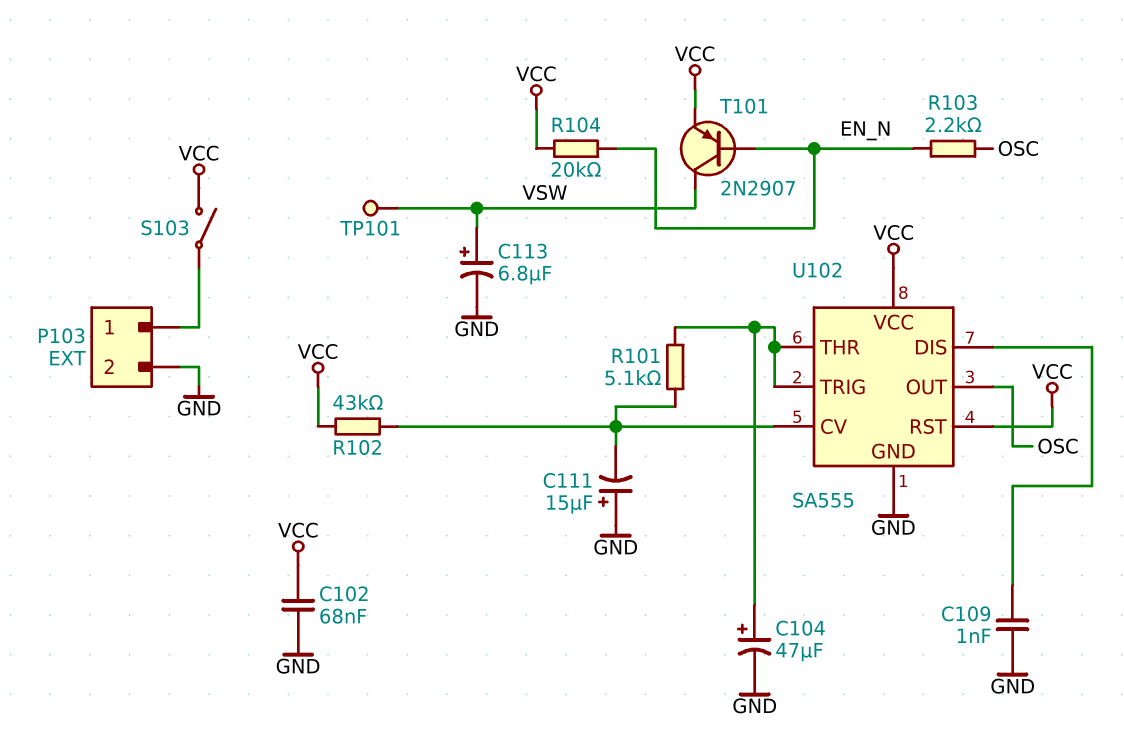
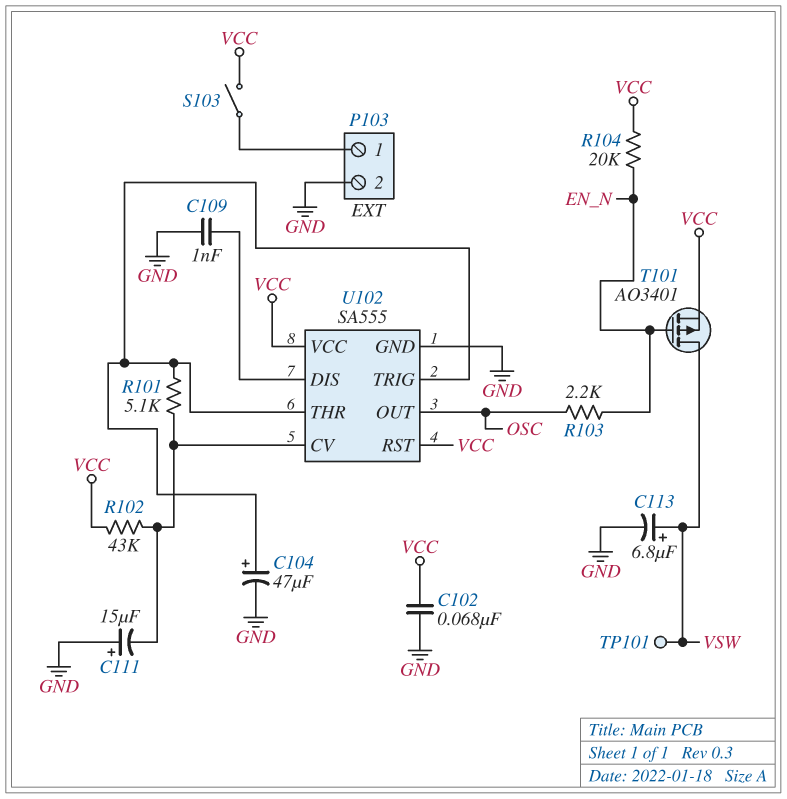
T101: PNP 2N2907 (B EN_N, C VSW, E VCC) -> PMOS AO3401 (G EN_N, D VSW, S VCC)

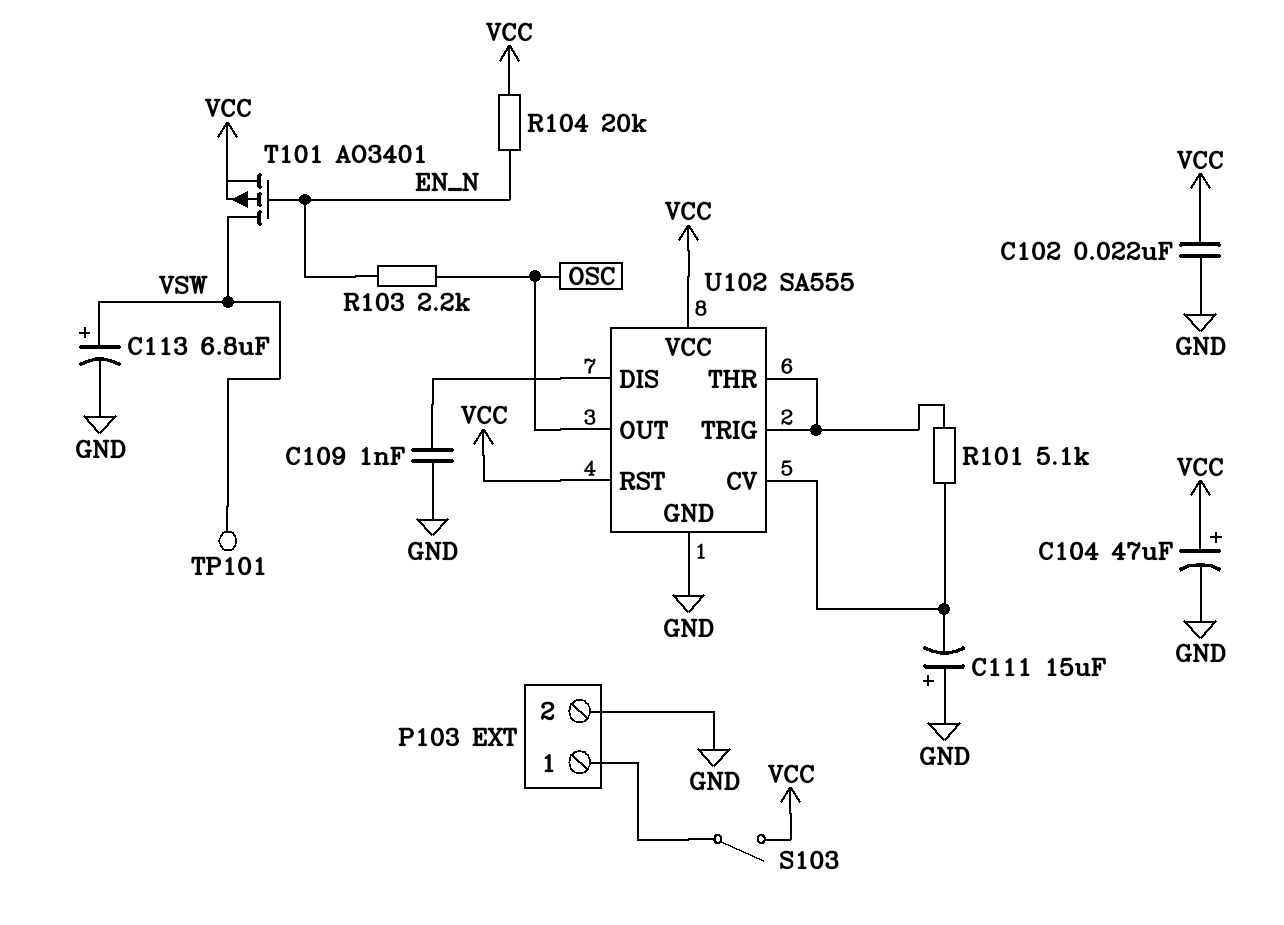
C102: 68nF (GND, VCC) -> 22nF (GND, VCC)
C104: 47uF (plus U102/THR, minus GND) -> 47uF (plus VCC, minus GND)
R102: 43k (U102/CV, VCC) -> none

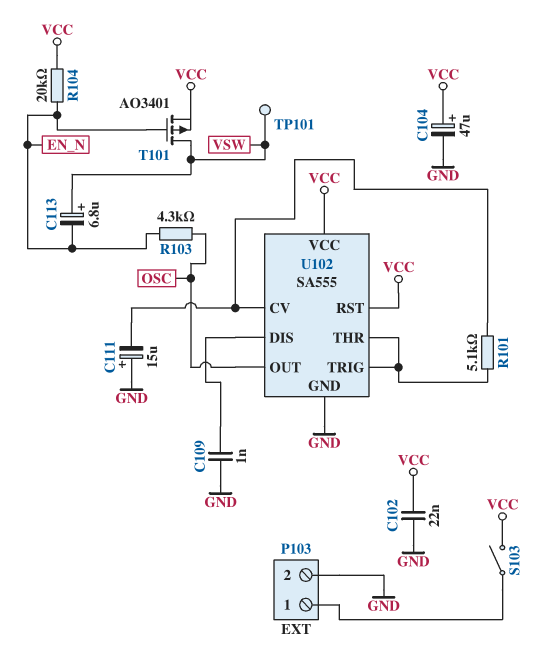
C113: 6.8uF (plus VSW, minus GND) -> 6.8uF (plus VSW, minus EN_N)
R103: 2.2k (EN_N, OSC) -> 4.3k (EN_N, OSC)

